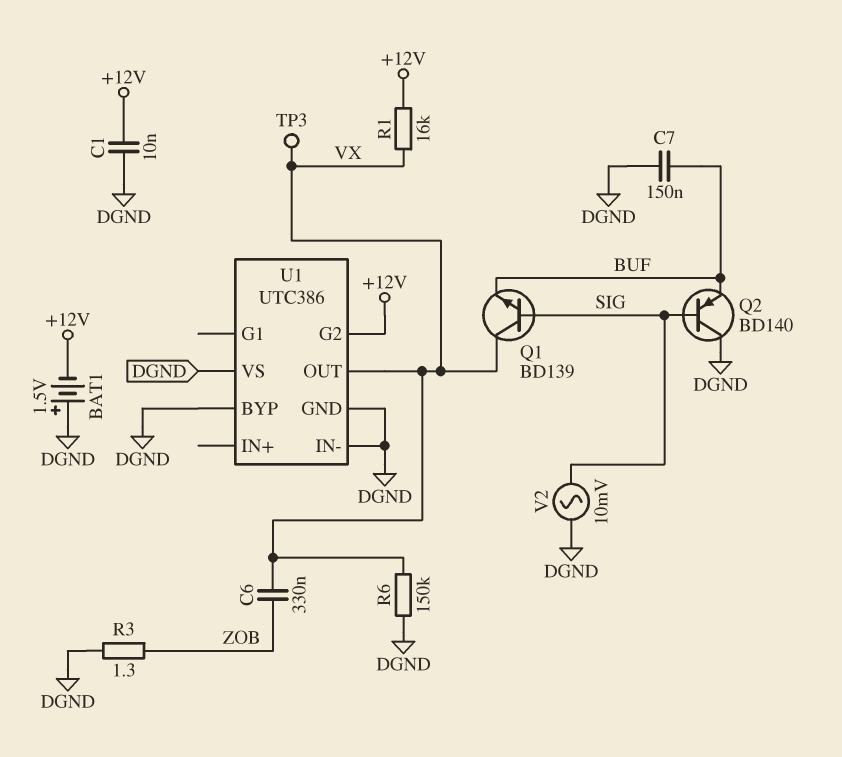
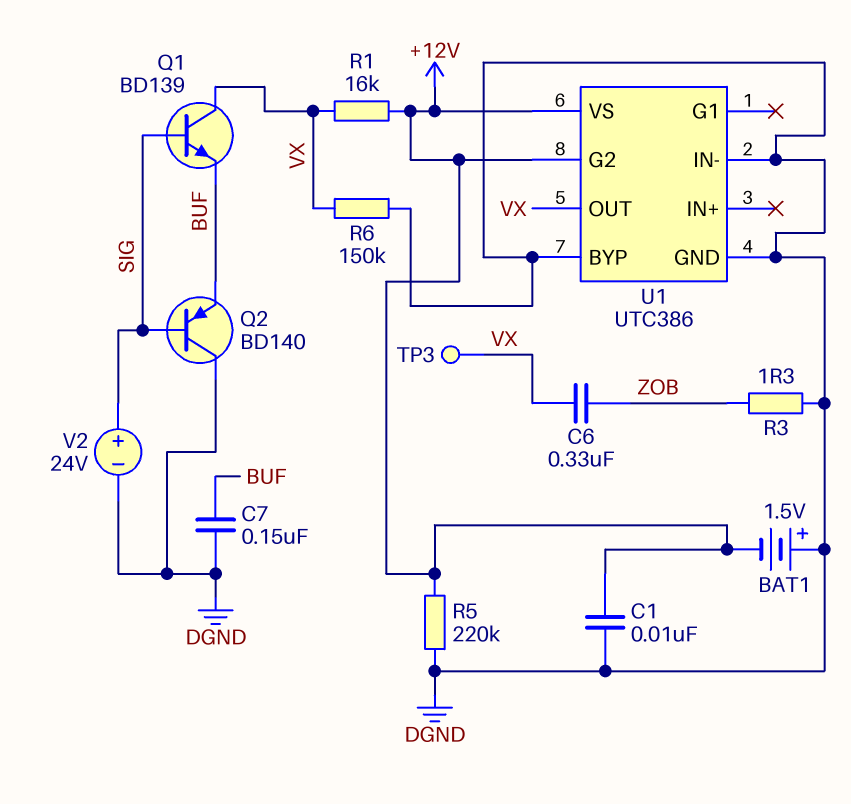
R5: none -> 220k (+12V, DGND)
U1 pin VS: DGND -> +12V
V2: AC 10mV (DGND, SIG) -> 24V (plus SIG, minus DGND)

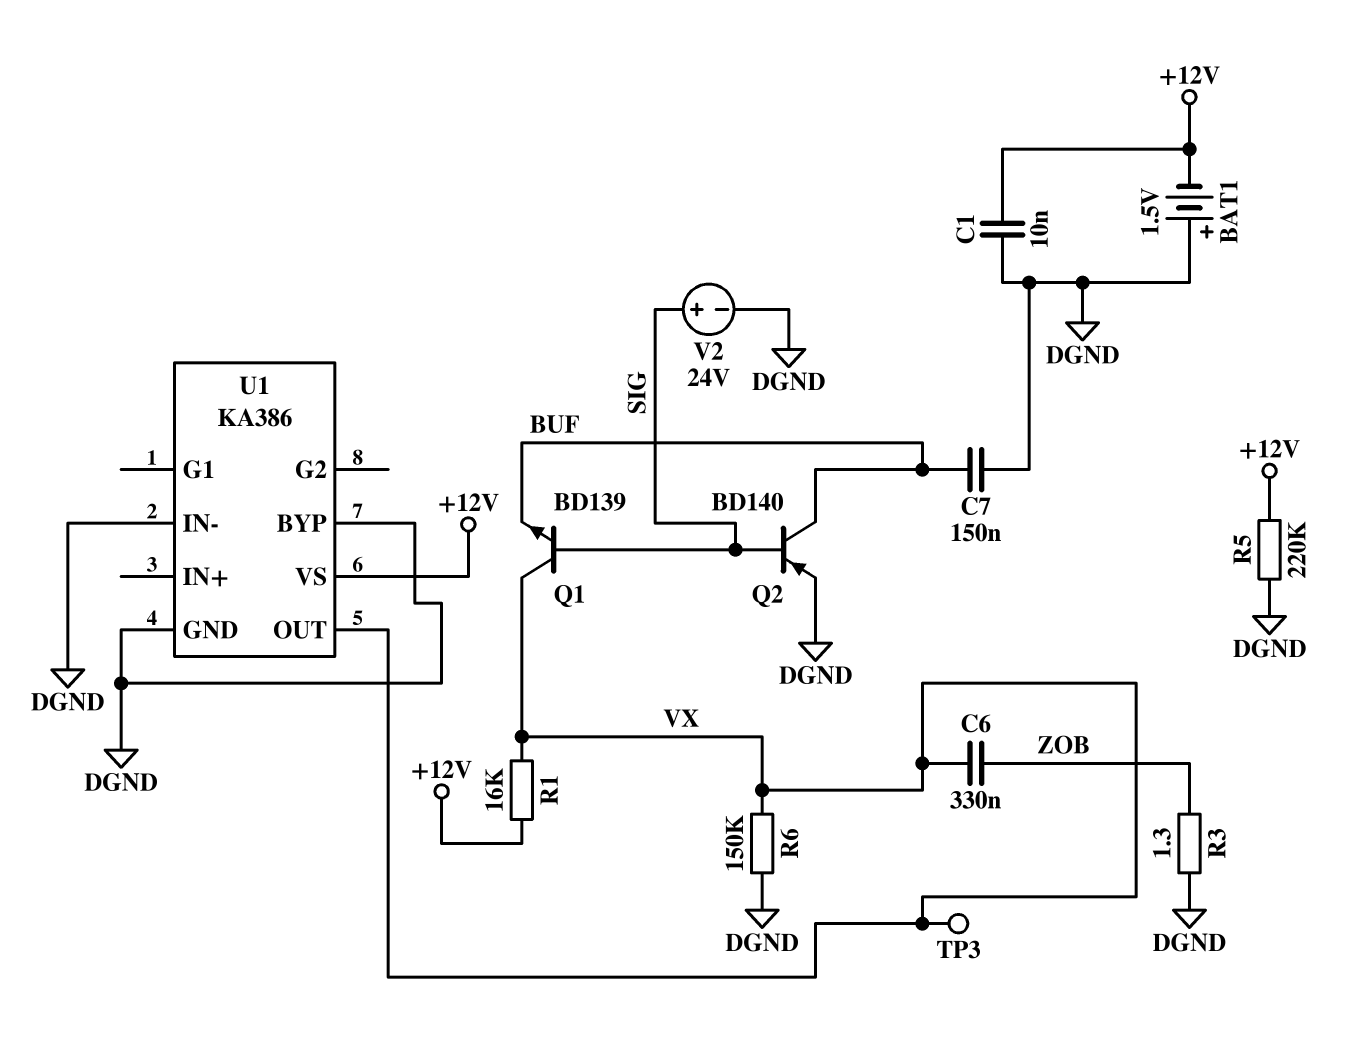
Q2: PNP BD140 (B SIG, C DGND, E BUF) -> PNP BD140 (B SIG, C BUF, E DGND)
U1: UTC386 -> KA386
U1 pin G2: +12V -> none

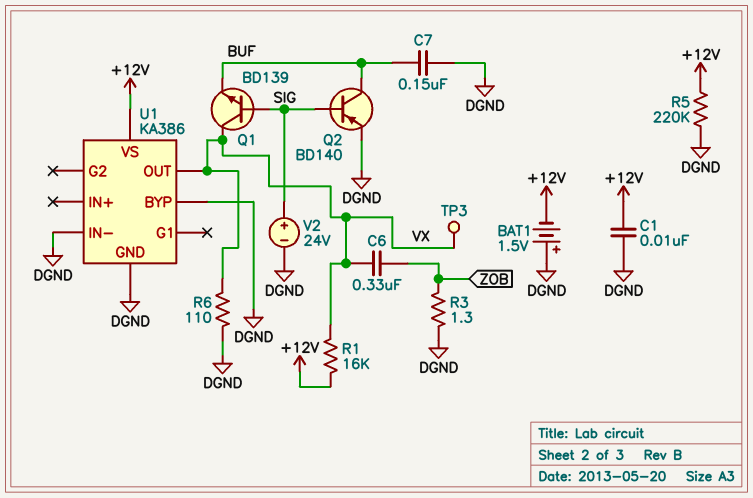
R6: 150k (DGND, VX) -> 110 (DGND, VX)

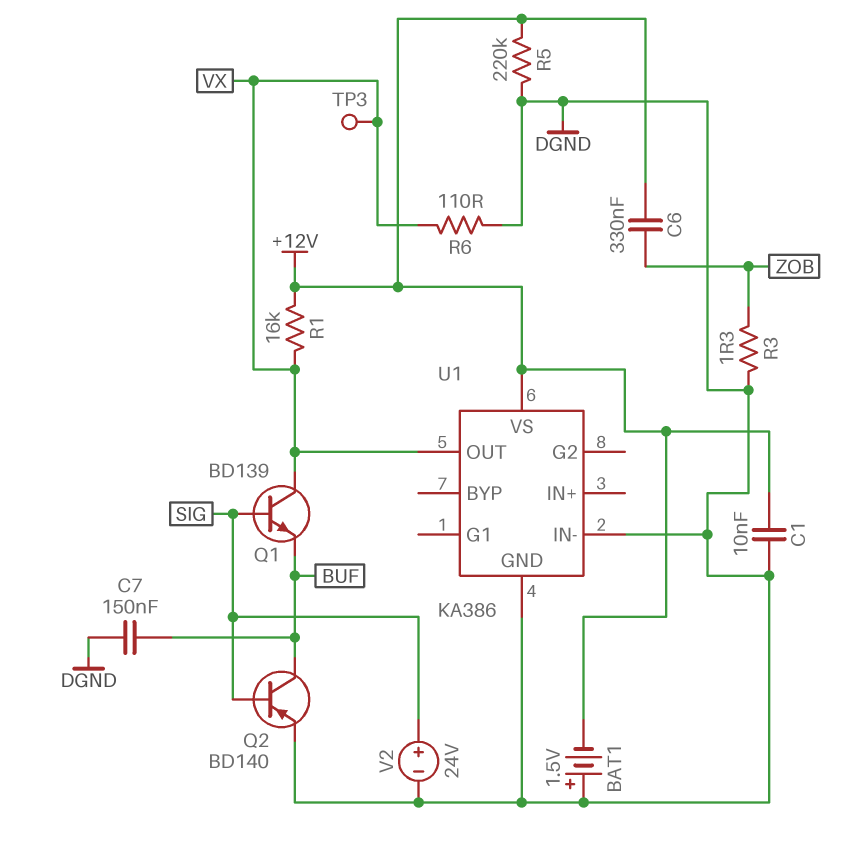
C6: 330nF (VX, ZOB) -> 330nF (+12V, ZOB)
U1 pin BYP: DGND -> none

